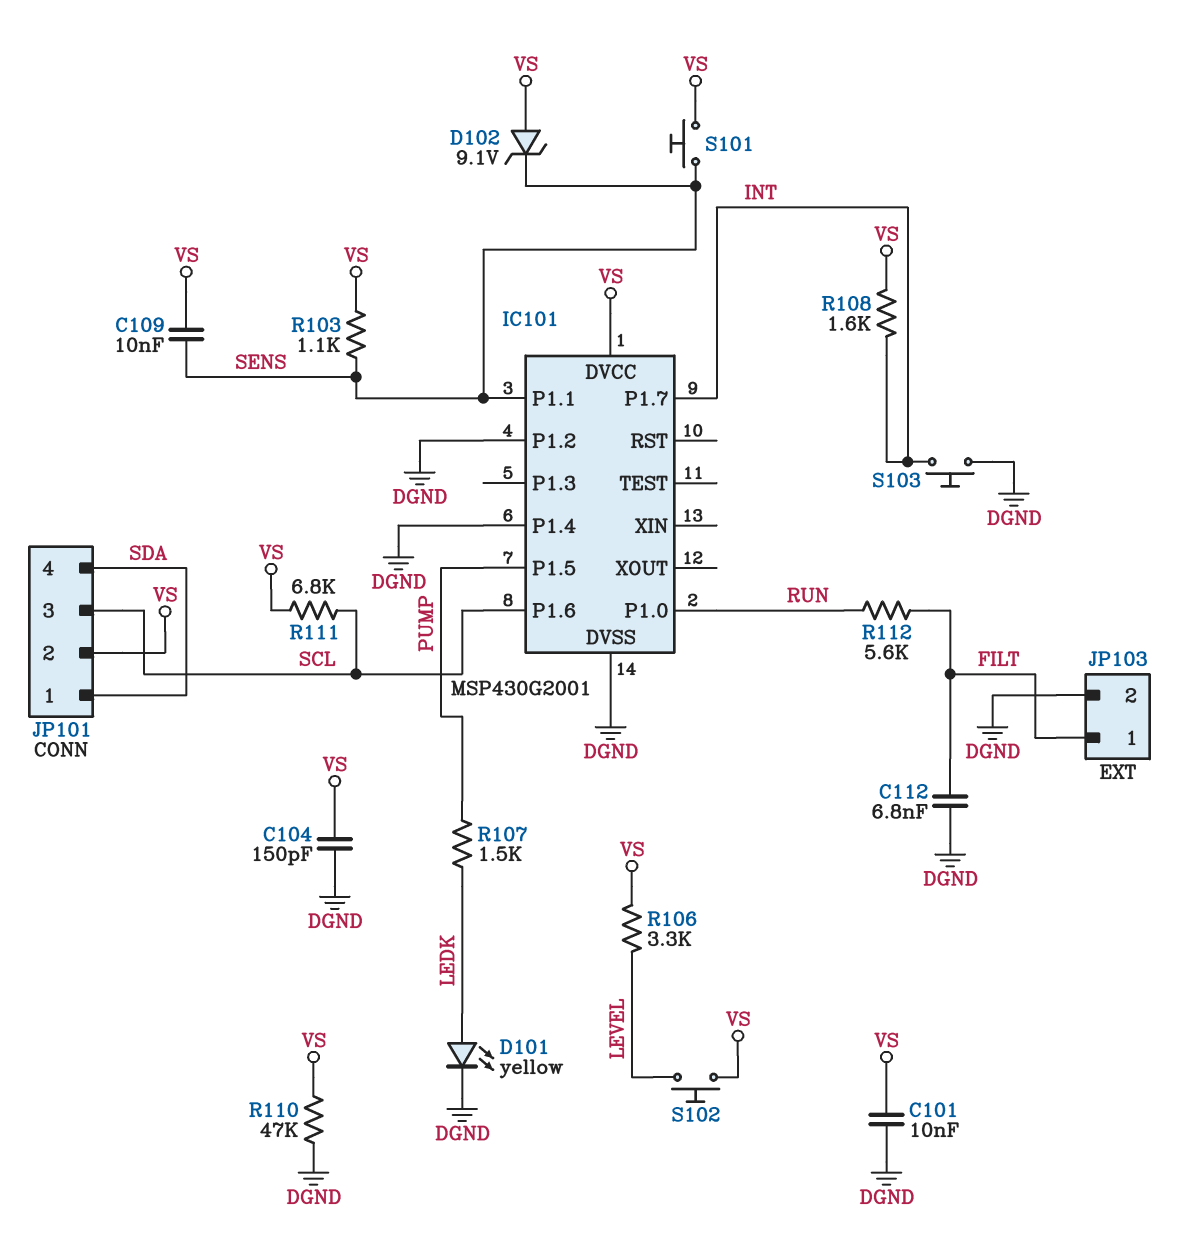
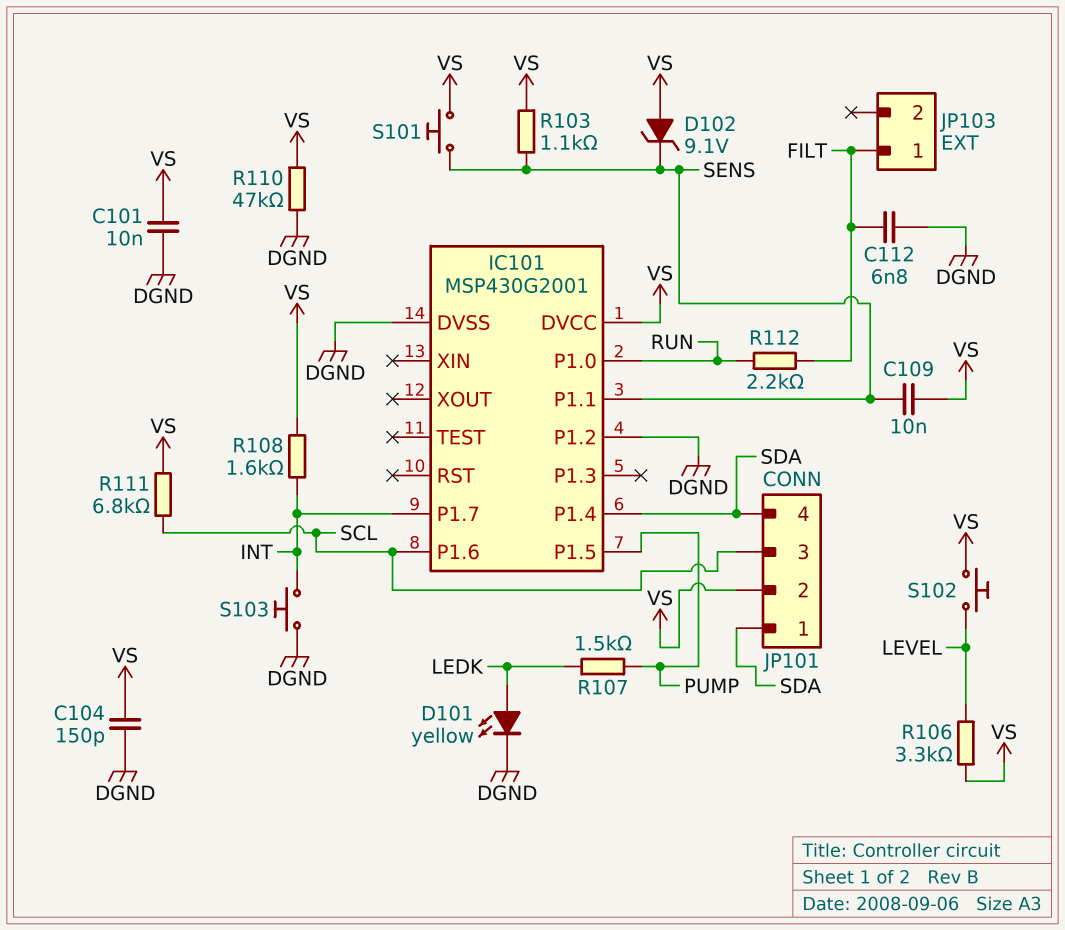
IC101 pin P1.4: DGND -> SDA
JP103 pin 2: DGND -> none
R112: 5.6k (FILT, RUN) -> 2.2k (FILT, RUN)

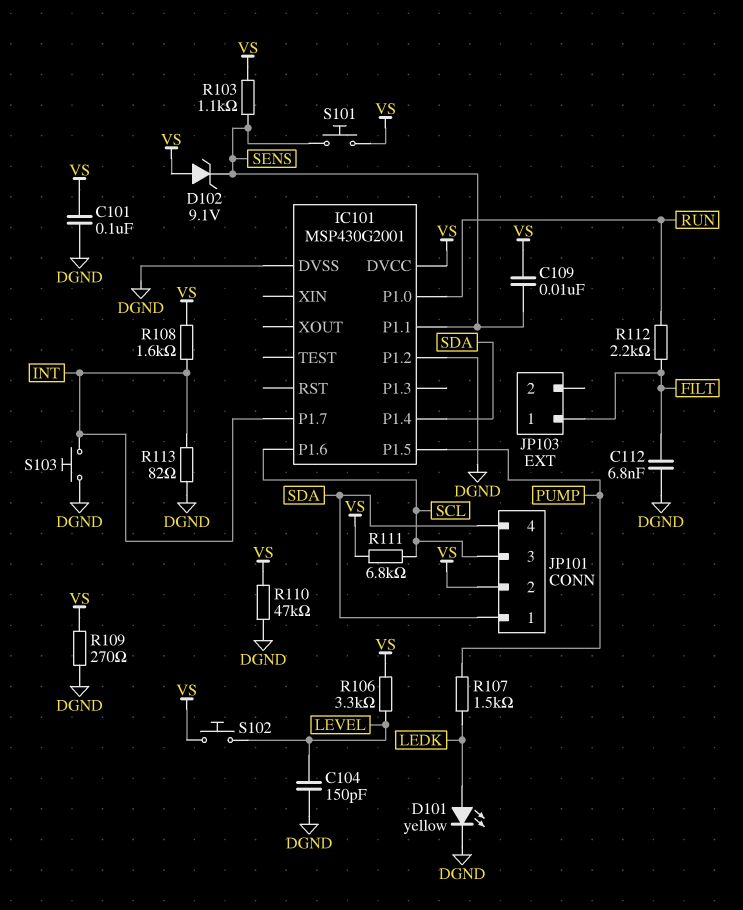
C101: 10nF (DGND, VS) -> 100nF (DGND, VS)
C104: 150pF (DGND, VS) -> 150pF (DGND, LEVEL)
R109: none -> 270 (DGND, VS)
R113: none -> 82 (DGND, INT)

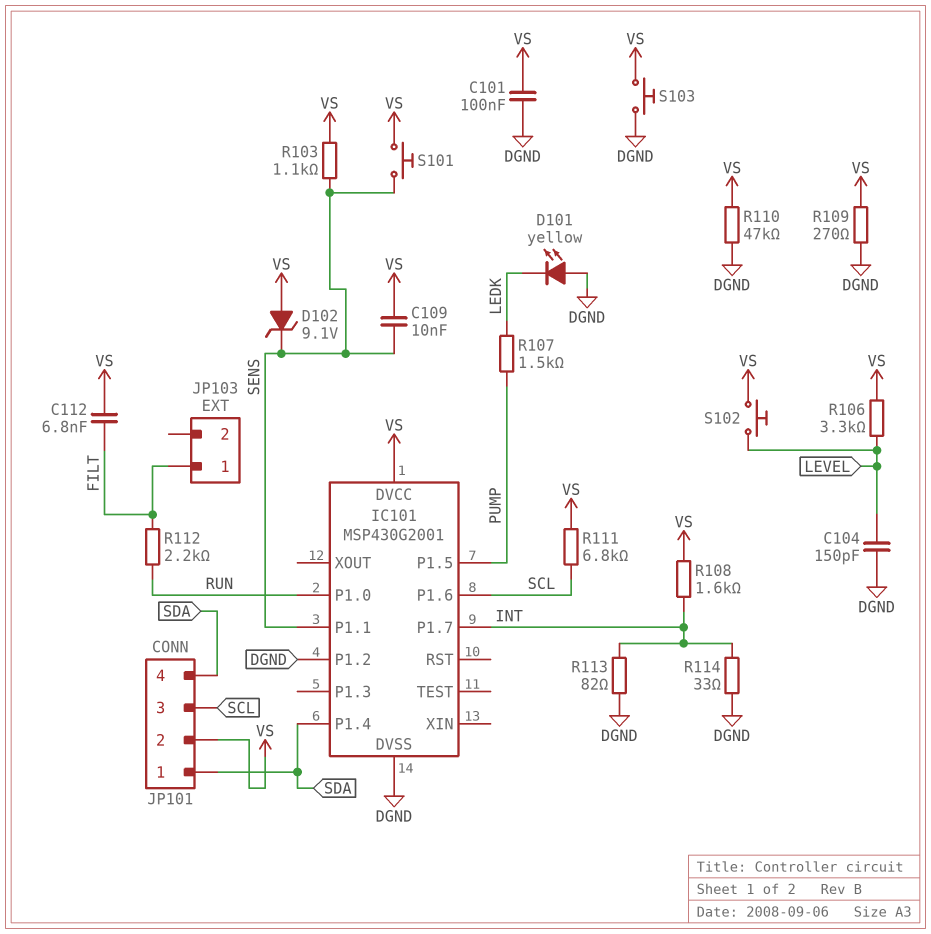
C112: 6.8nF (DGND, FILT) -> 6.8nF (FILT, VS)
D101: LED yellow (A LEDK, K DGND) -> LED yellow (A DGND, K LEDK)
R114: none -> 33 (DGND, INT)
S103: button (DGND, INT) -> button (DGND, VS)

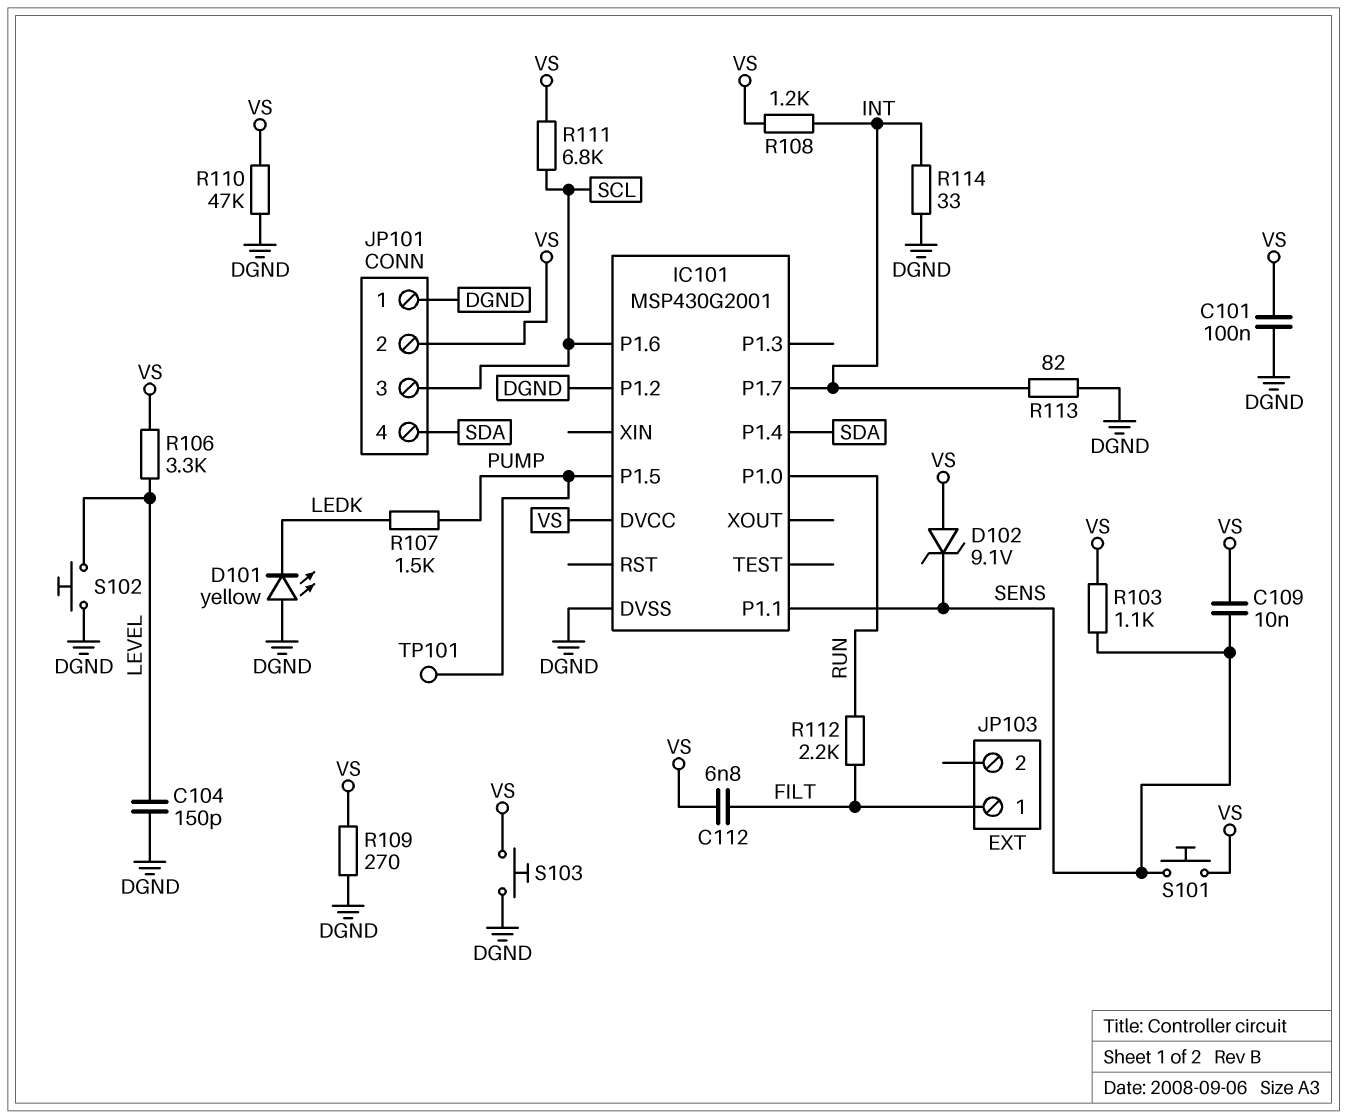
JP101 pin 1: SDA -> DGND
R108: 1.6k (INT, VS) -> 1.2k (INT, VS)
S102: button (LEVEL, VS) -> button (DGND, LEVEL)
TP101: none -> test point (PUMP)

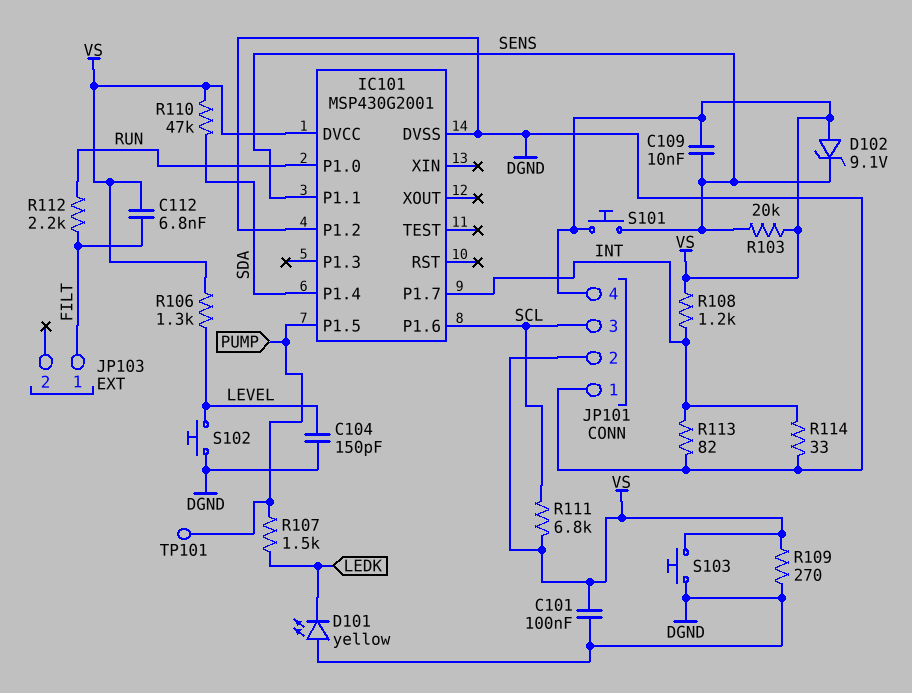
JP101 pin 4: SDA -> VS
R103: 1.1k (SENS, VS) -> 20k (SENS, VS)
R106: 3.3k (LEVEL, VS) -> 1.3k (LEVEL, VS)
R110: 47k (DGND, VS) -> 47k (SDA, VS)

